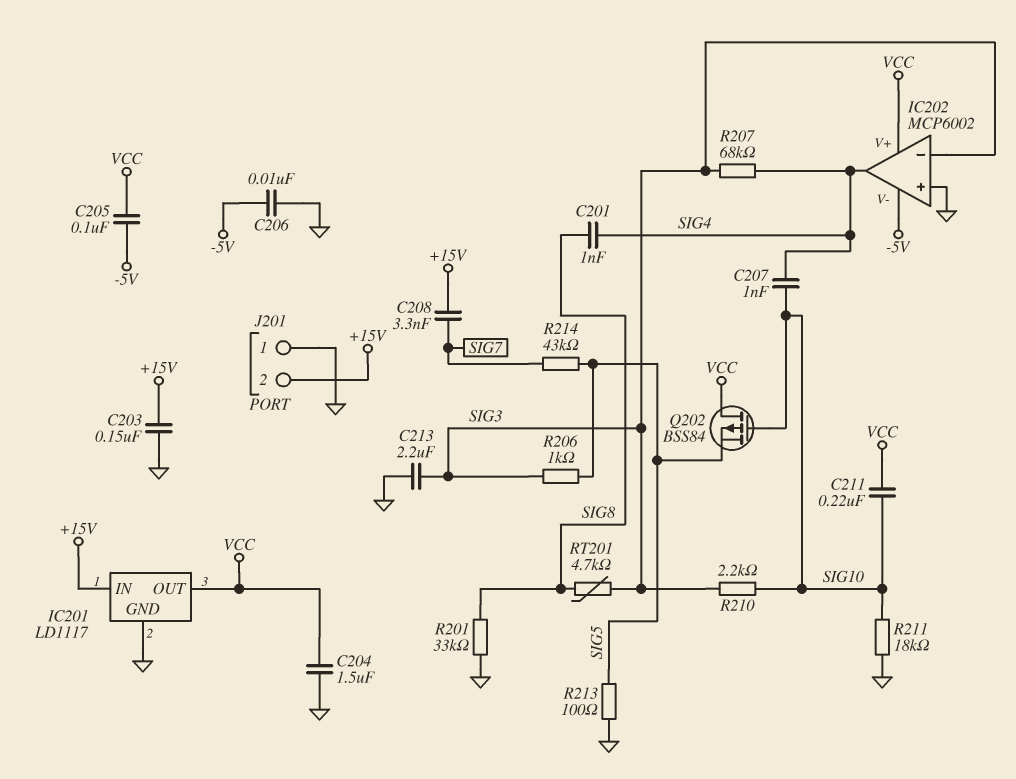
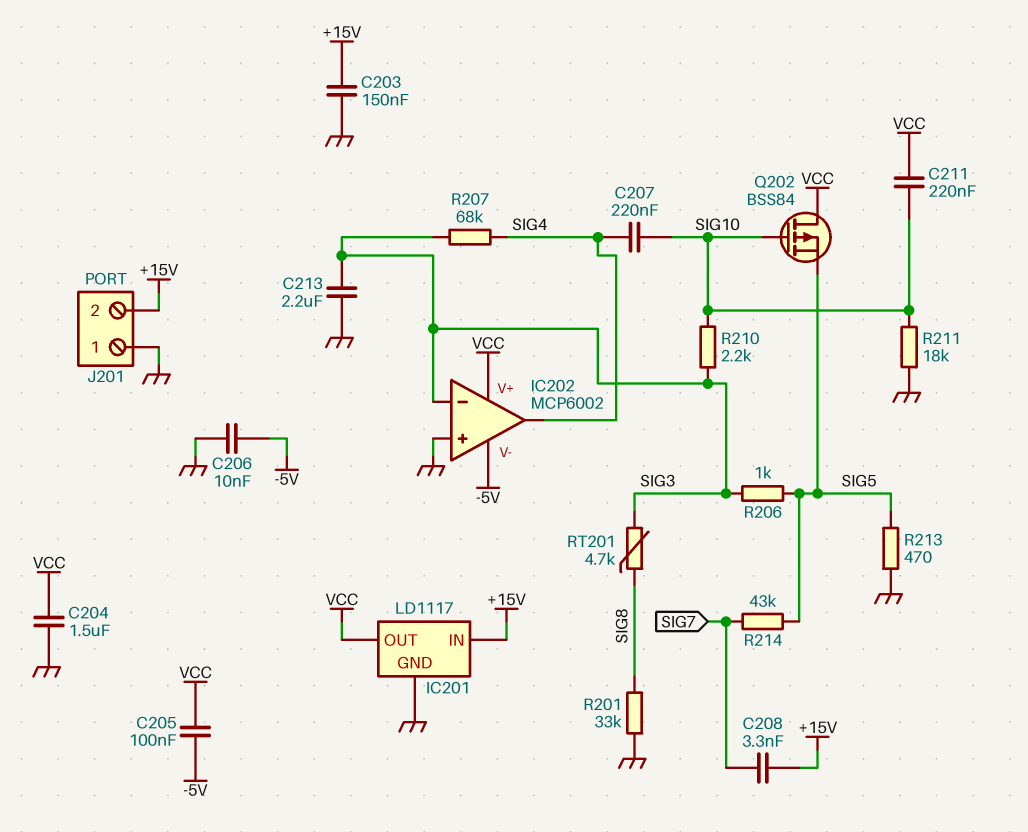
C201: 1nF (SIG4, SIG8) -> none
C207: 1nF (SIG4, SIG10) -> 220nF (SIG4, SIG10)
R213: 100 (GND, SIG5) -> 470 (GND, SIG5)

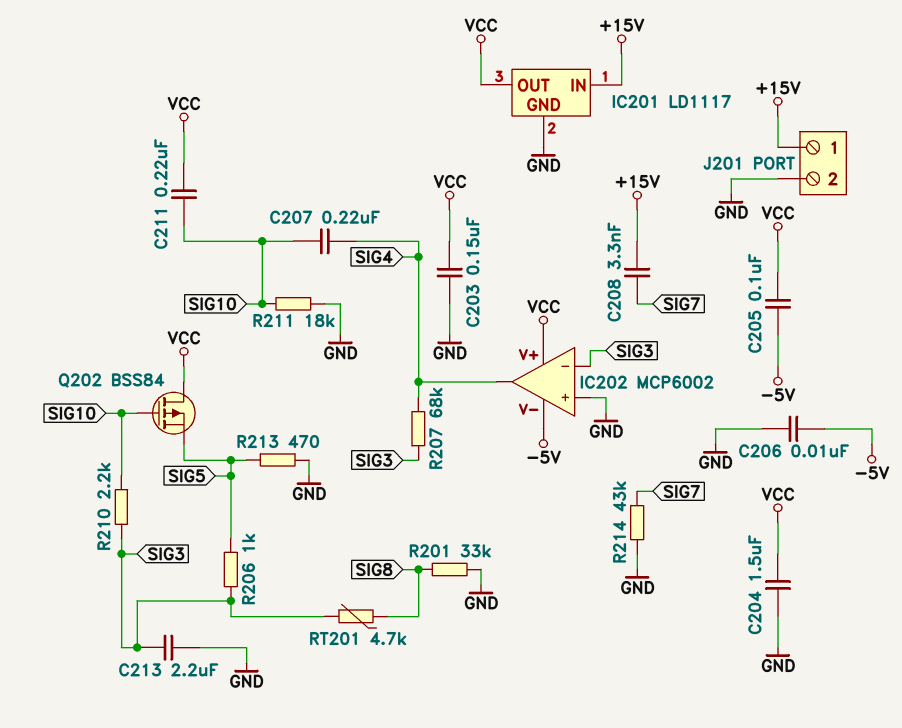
C203: 150nF (+15V, GND) -> 150nF (GND, VCC)
J201 pin 1: GND -> +15V
J201 pin 2: +15V -> GND
R214: 43k (SIG5, SIG7) -> 43k (GND, SIG7)

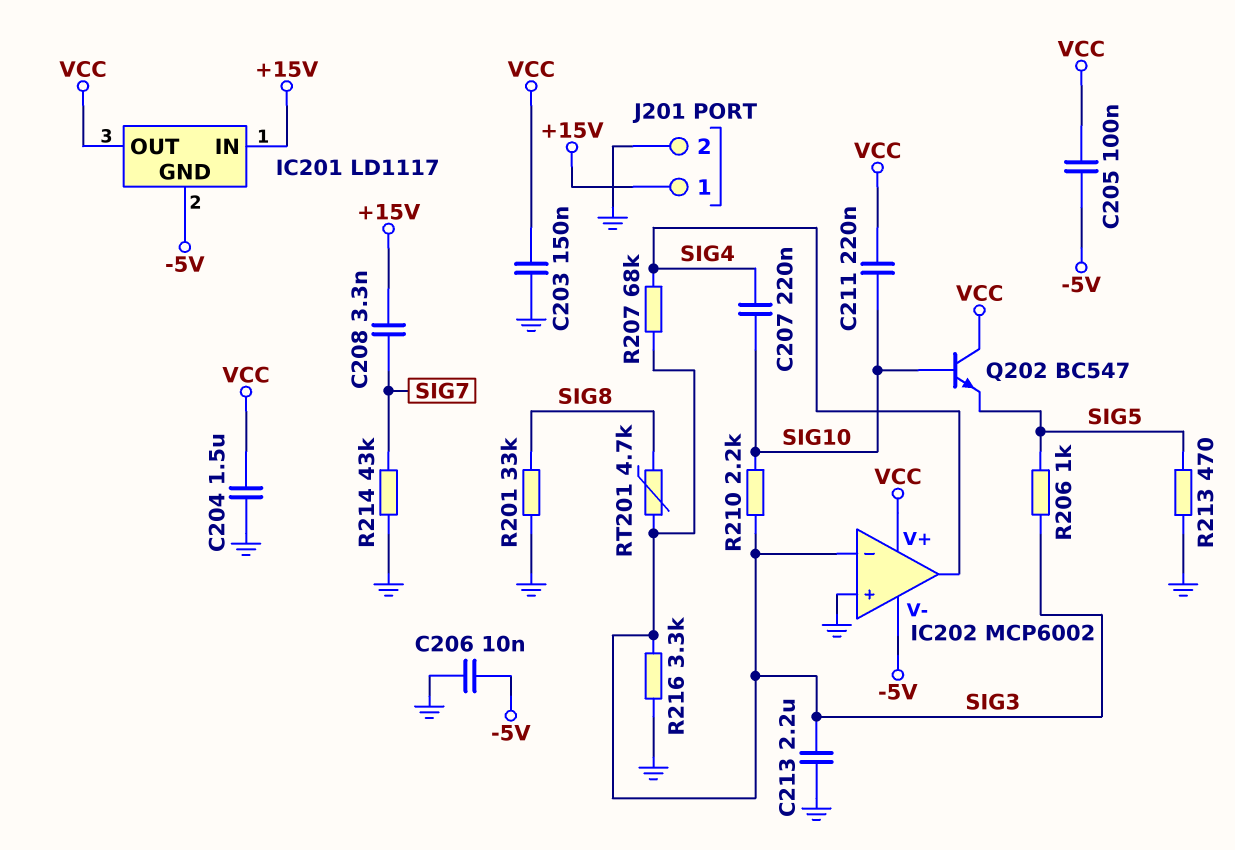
IC201 pin GND: GND -> -5V
Q202: PMOS BSS84 (G SIG10, D VCC, S SIG5) -> NPN BC547 (B SIG10, C VCC, E SIG5)
R211: 18k (GND, SIG10) -> none
R216: none -> 3.3k (GND, SIG3)

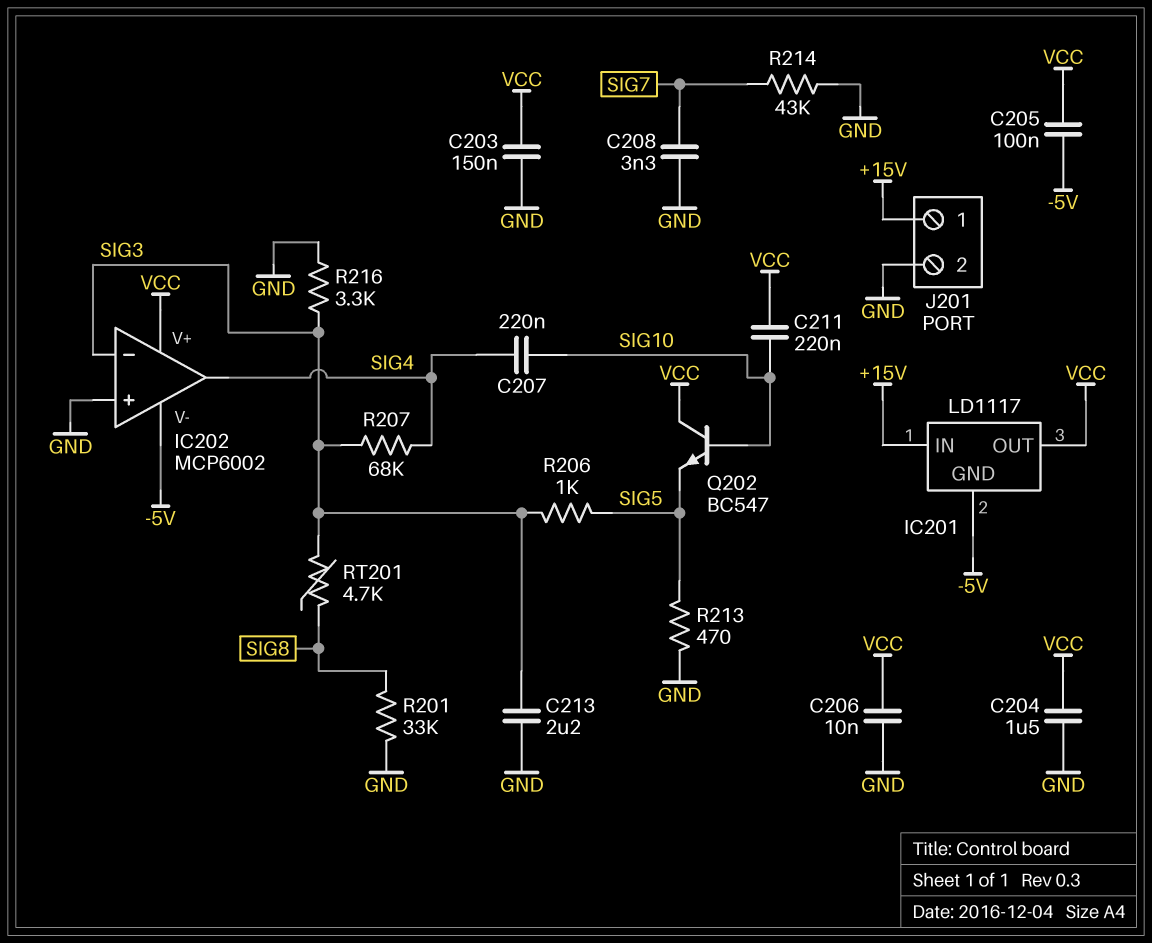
C206: 10nF (-5V, GND) -> 10nF (GND, VCC)
C208: 3.3nF (+15V, SIG7) -> 3.3nF (GND, SIG7)
R210: 2.2k (SIG3, SIG10) -> none

